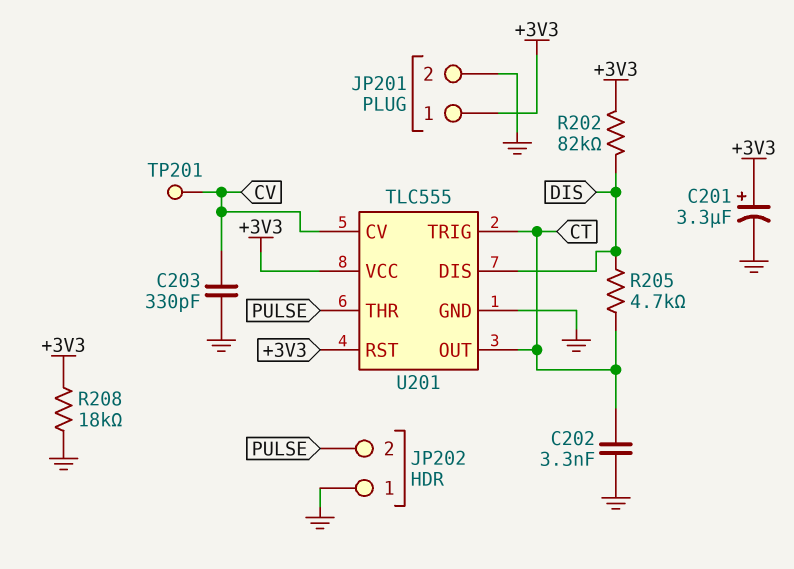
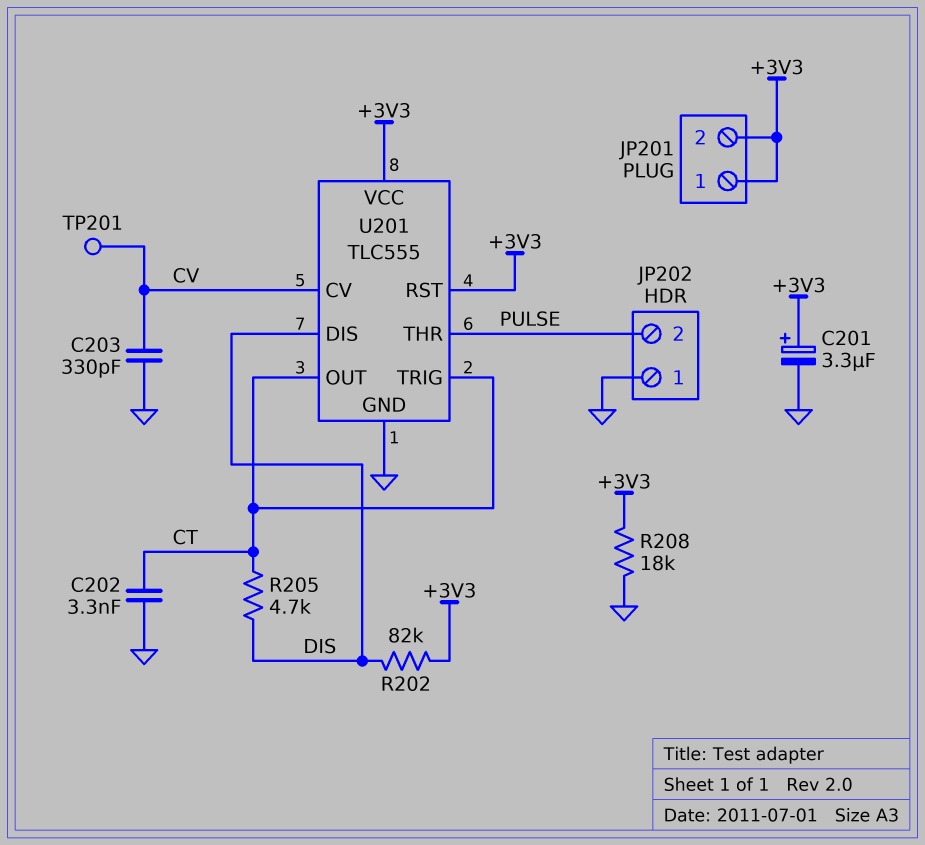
JP201 pin 2: GND -> +3V3

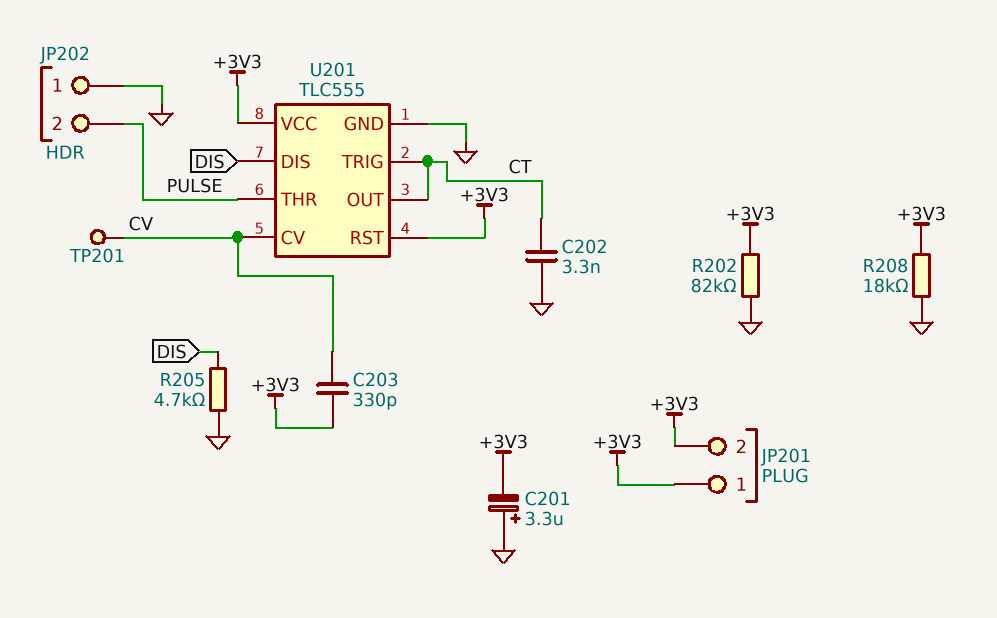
C201: 3.3uF (plus +3V3, minus GND) -> 3.3uF (plus GND, minus +3V3)
C203: 330pF (CV, GND) -> 330pF (+3V3, CV)
R202: 82k (+3V3, DIS) -> 82k (+3V3, GND)
R205: 4.7k (CT, DIS) -> 4.7k (DIS, GND)

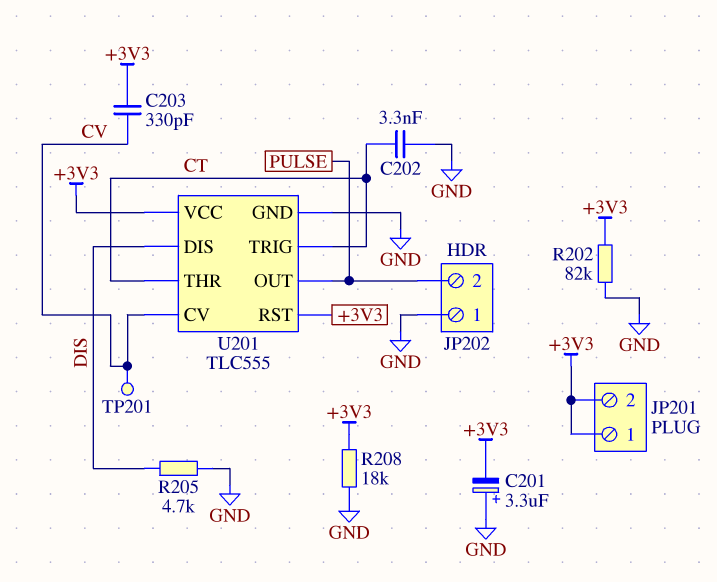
U201 pin OUT: CT -> PULSE
U201 pin THR: PULSE -> CT

